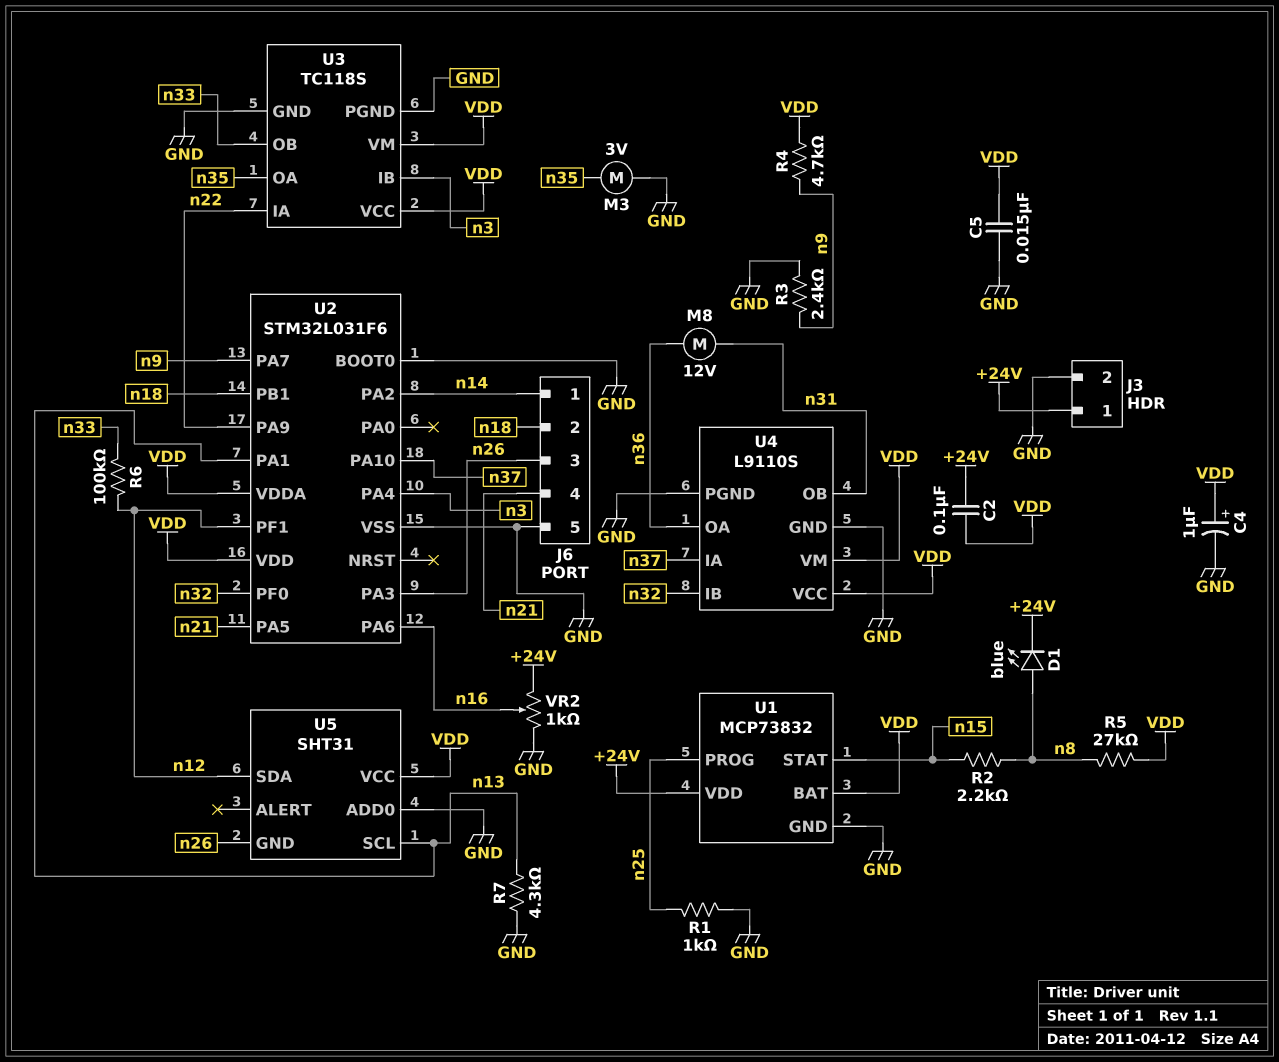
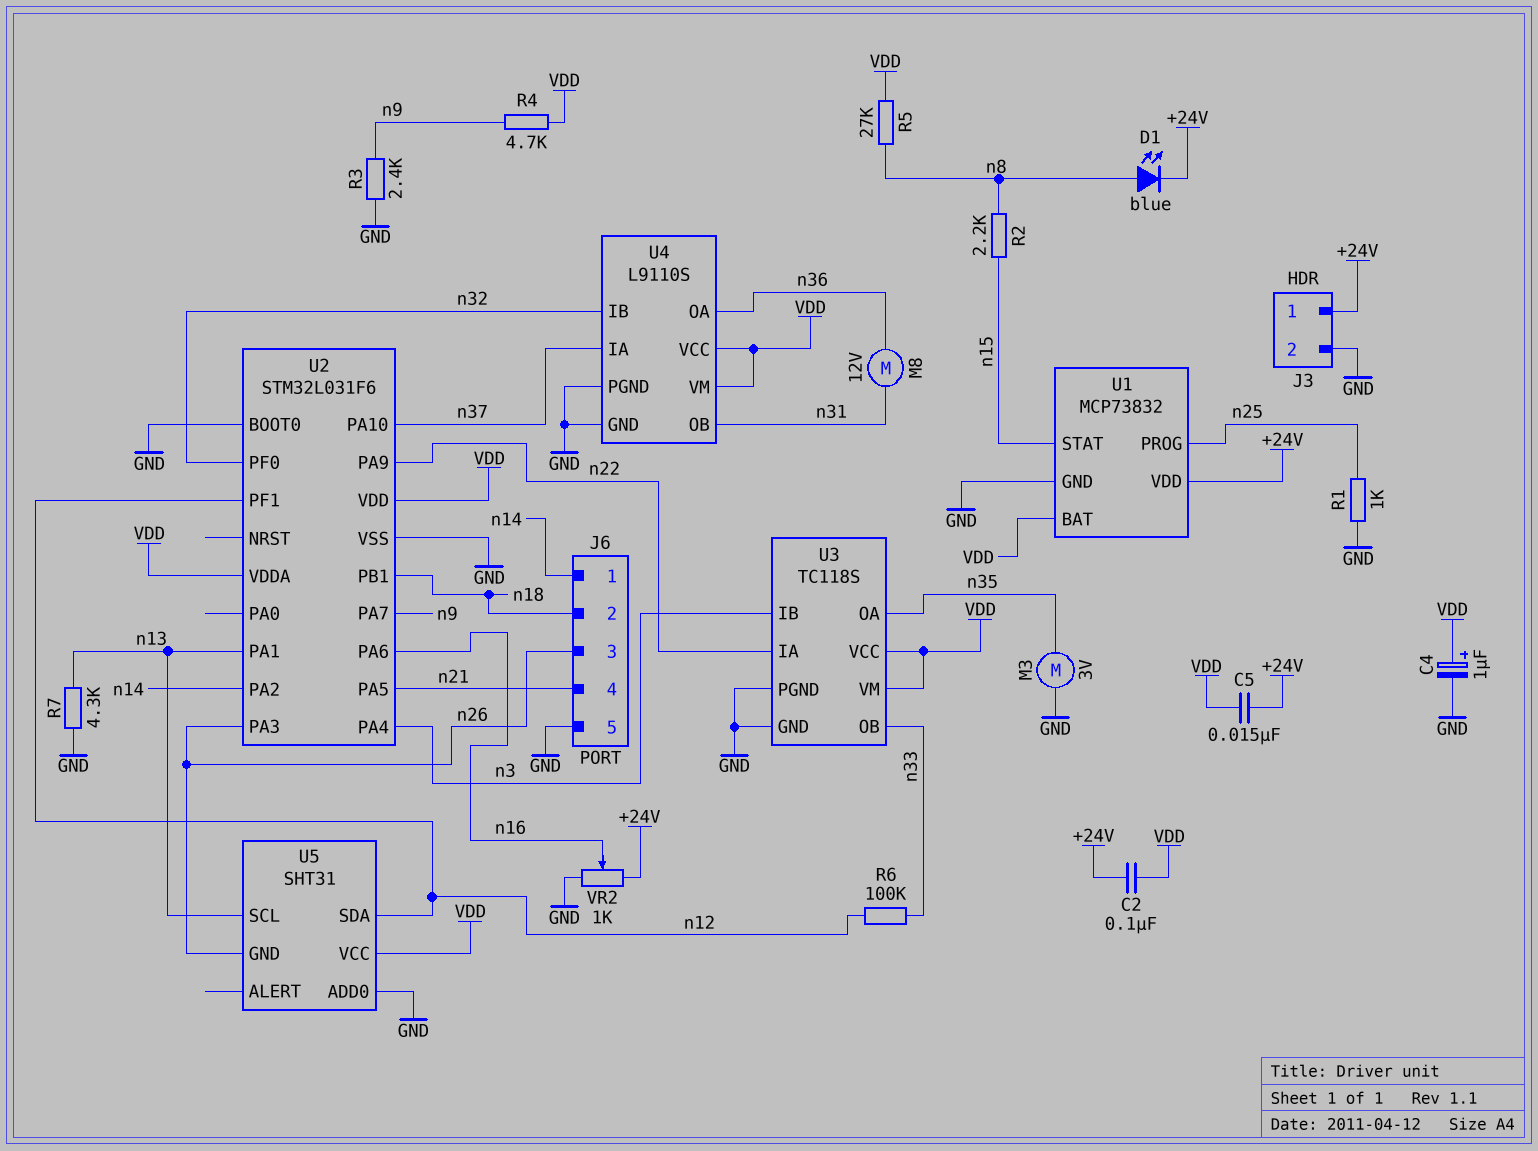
C5: 15nF (GND, VDD) -> 15nF (+24V, VDD)

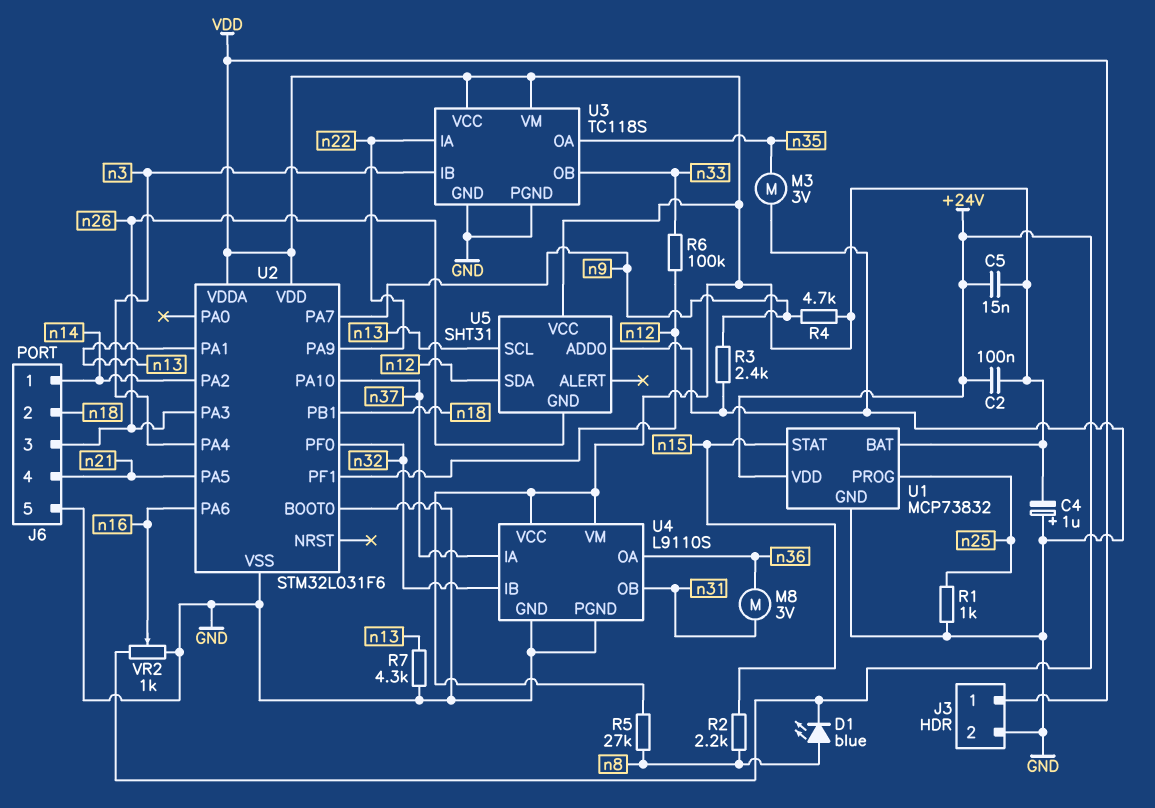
C4: 1uF (plus VDD, minus GND) -> 1uF (plus GND, minus VDD)
J3 pin 1: +24V -> VDD
M8: motor 12V (n31, n36) -> motor 3V (n31, n36)

